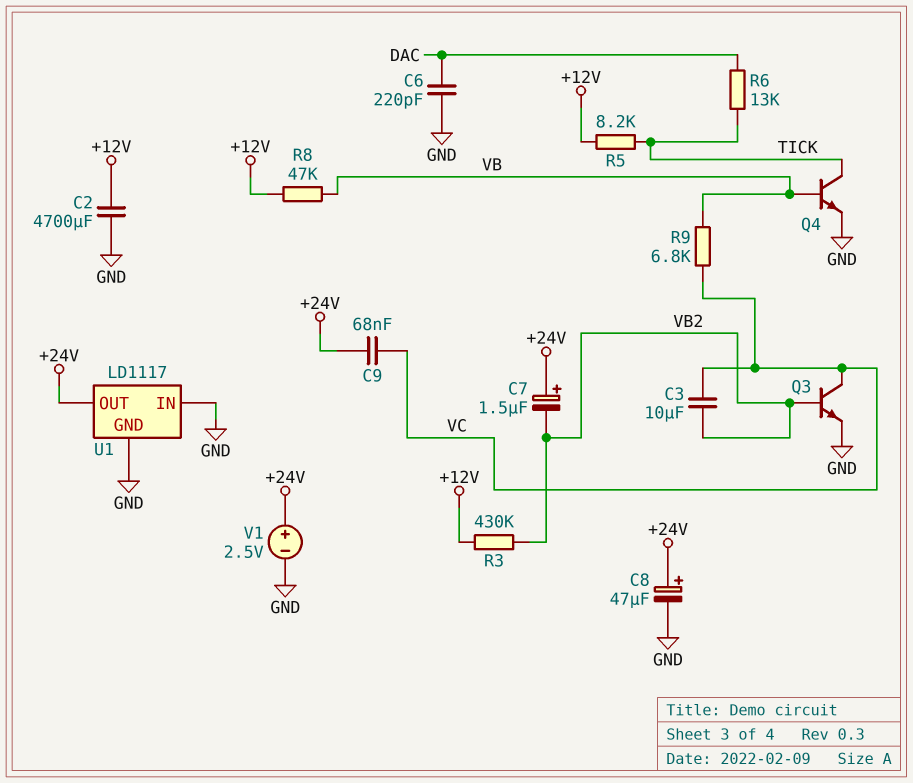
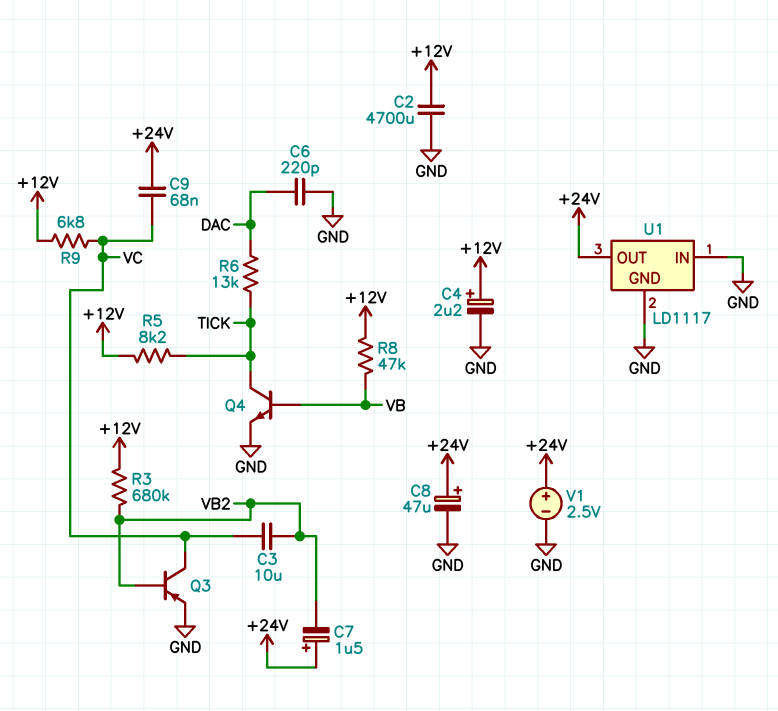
C4: none -> 2.2uF (plus +12V, minus GND)
Q3: NPN (B VB2, C VC, E GND) -> PNP (B VB2, C VC, E GND)
R3: 430k (+12V, VB2) -> 680k (+12V, VB2)
R9: 6.8k (VB, VC) -> 6.8k (+12V, VC)

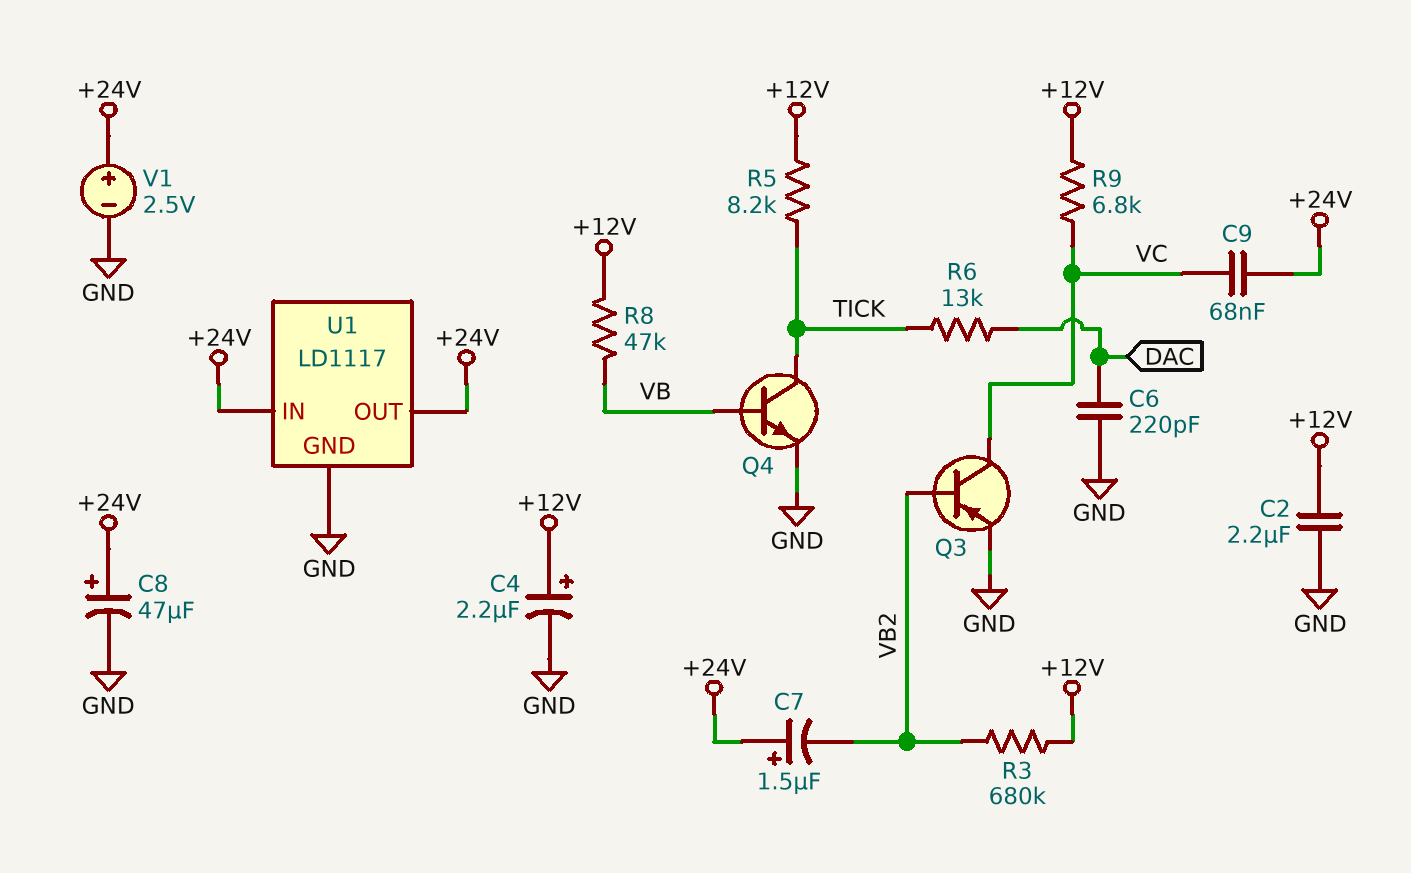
C2: 4700uF (+12V, GND) -> 2.2uF (+12V, GND)
C3: 10uF (VB2, VC) -> none
U1 pin IN: GND -> +24V

